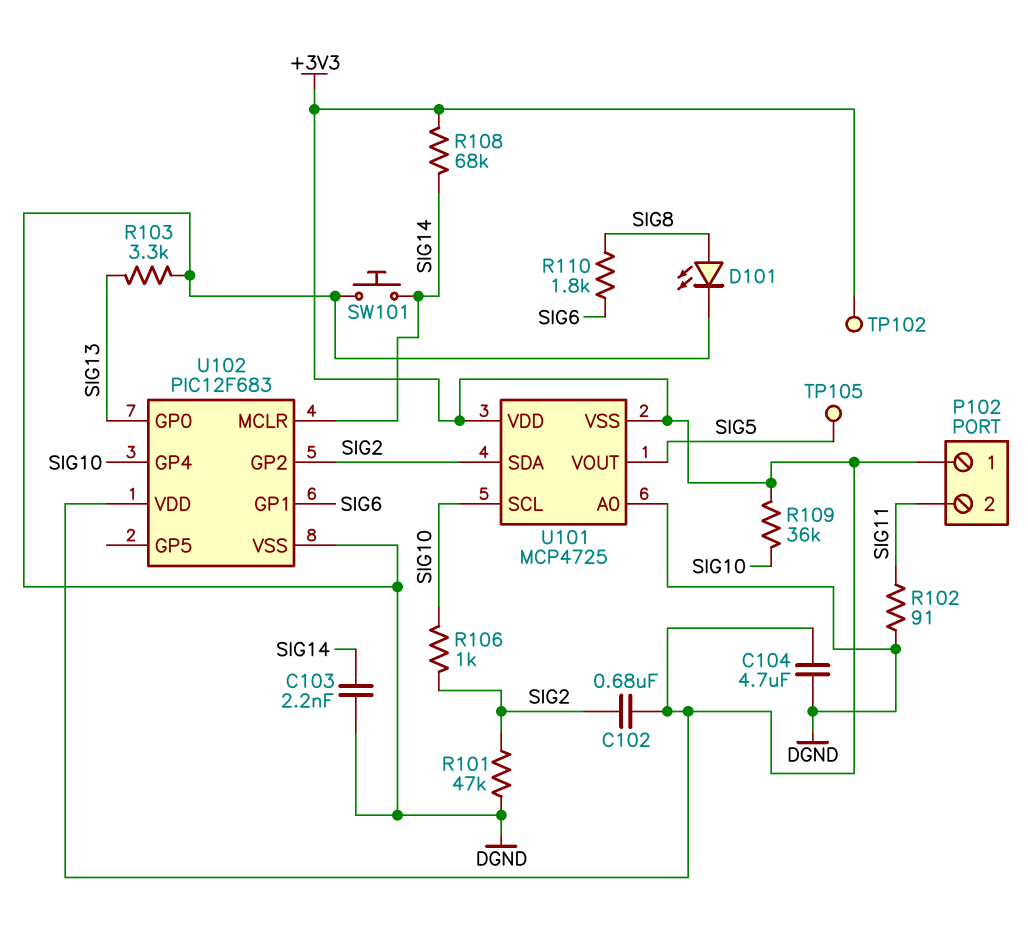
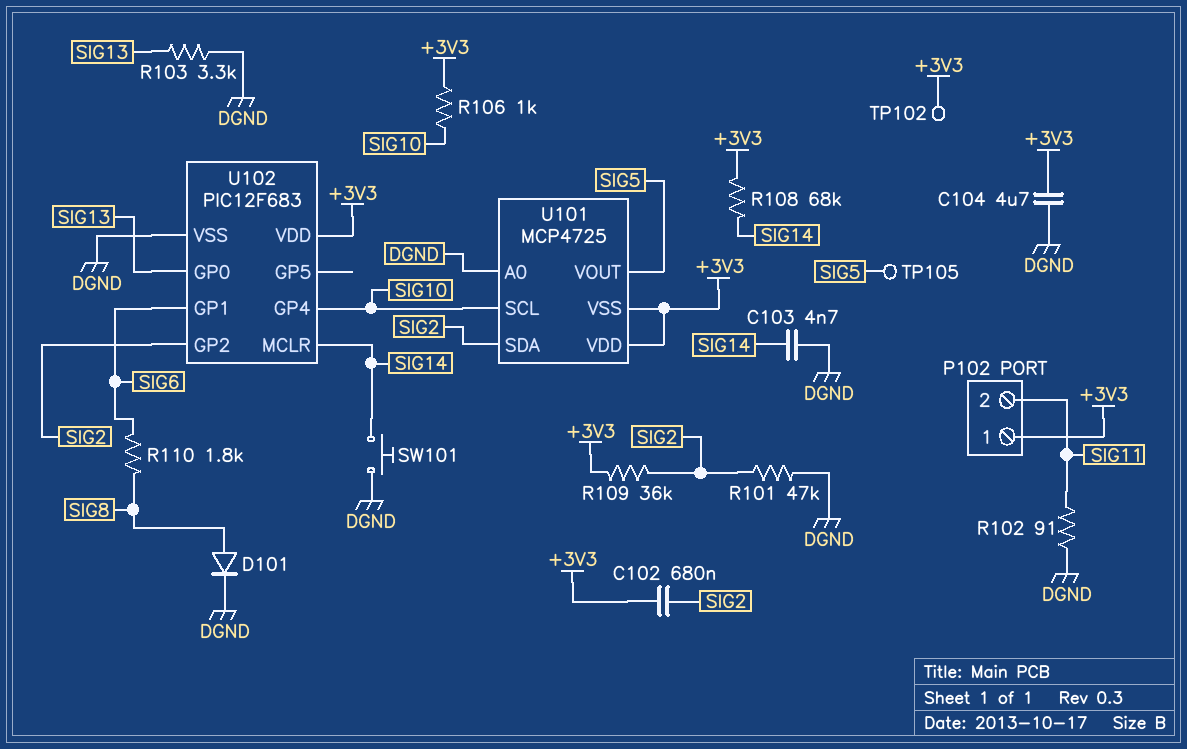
C103: 2.2nF (DGND, SIG14) -> 4.7nF (DGND, SIG14)
D101: LED (A SIG8, K DGND) -> diode (A SIG8, K DGND)
R106: 1k (SIG2, SIG10) -> 1k (+3V3, SIG10)
R109: 36k (+3V3, SIG10) -> 36k (+3V3, SIG2)

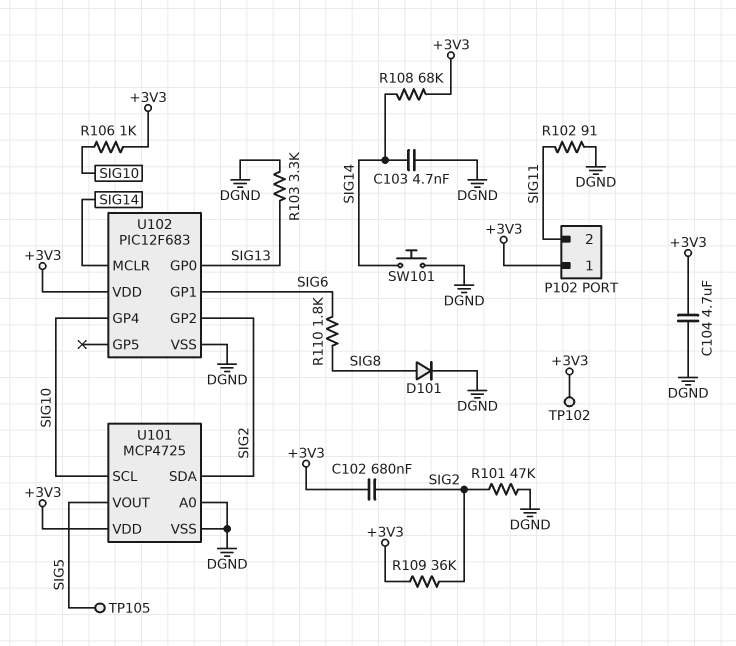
U101 pin VSS: +3V3 -> DGND

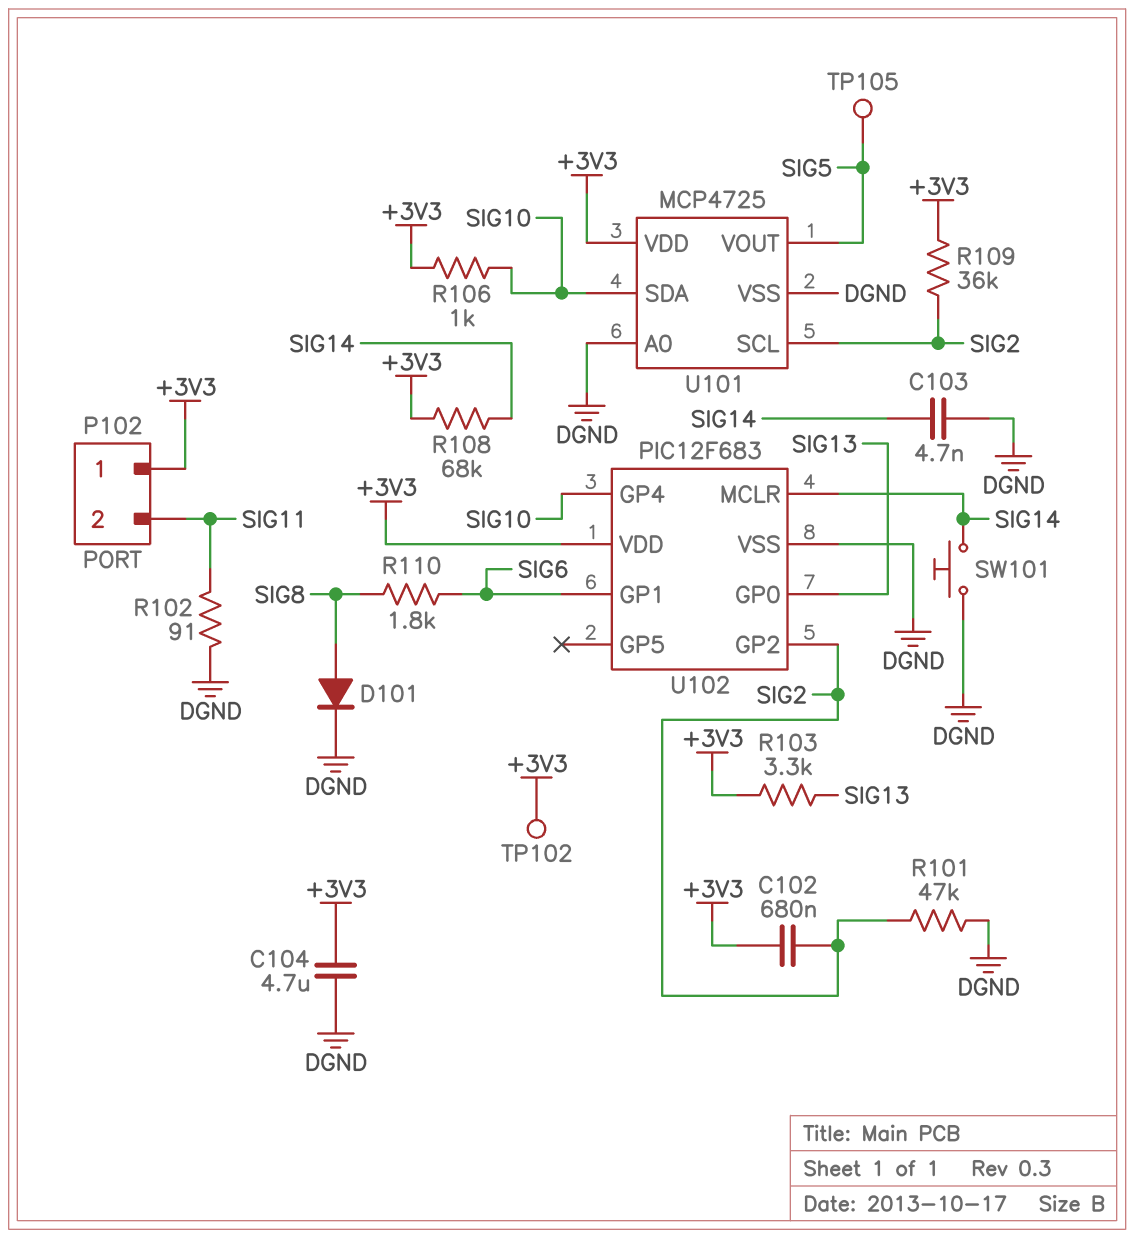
R103: 3.3k (DGND, SIG13) -> 3.3k (+3V3, SIG13)
U101 pin SCL: SIG10 -> SIG2
U101 pin SDA: SIG2 -> SIG10

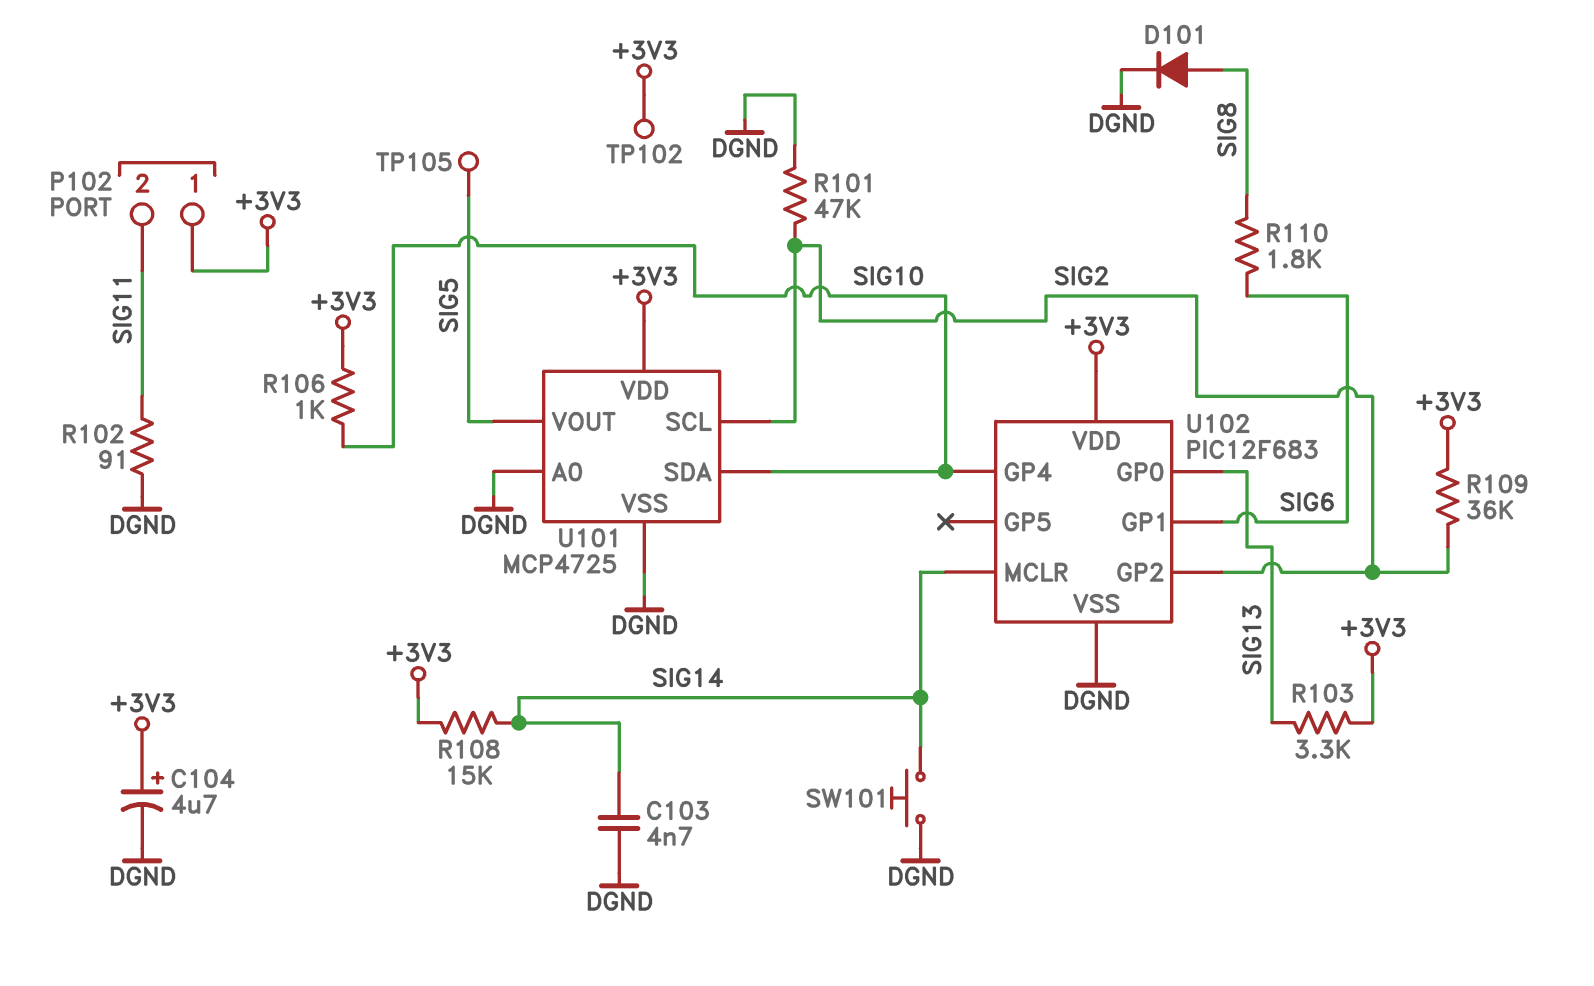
C102: 680nF (+3V3, SIG2) -> none
C104: 4.7uF (+3V3, DGND) -> 4.7uF (plus +3V3, minus DGND)
R108: 68k (+3V3, SIG14) -> 15k (+3V3, SIG14)

